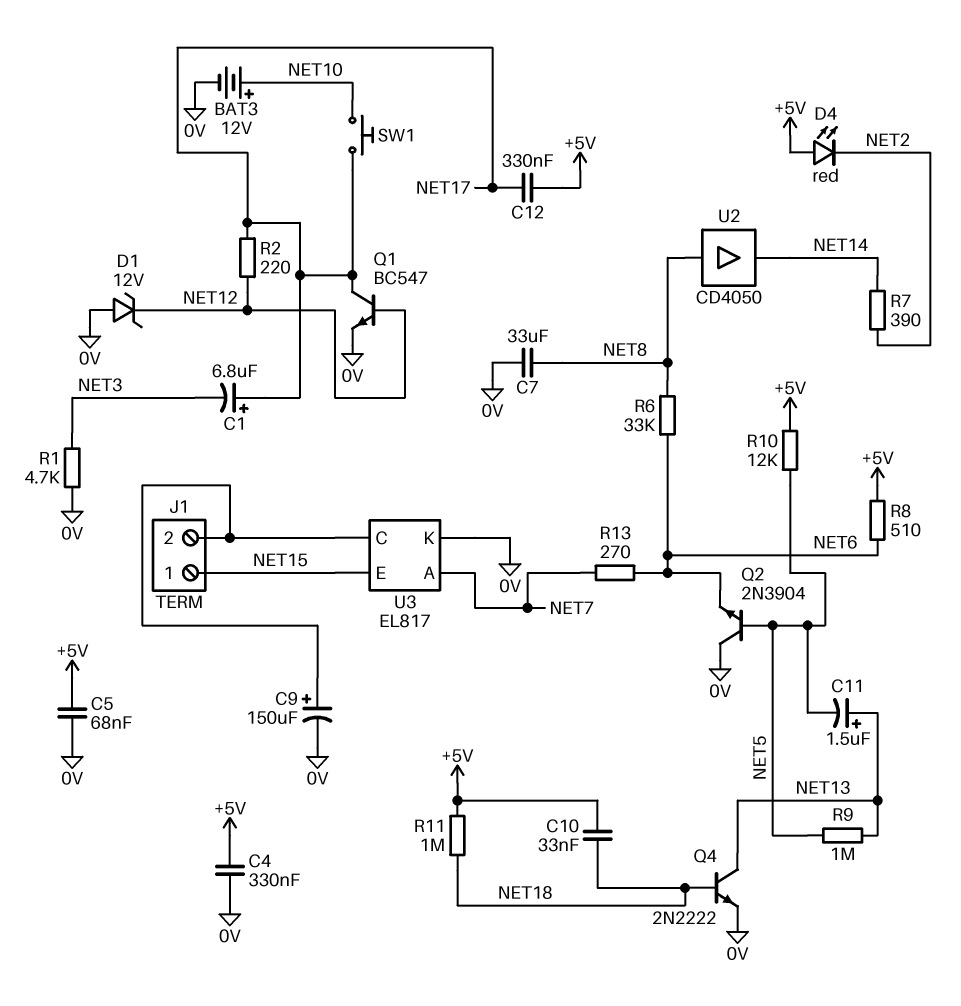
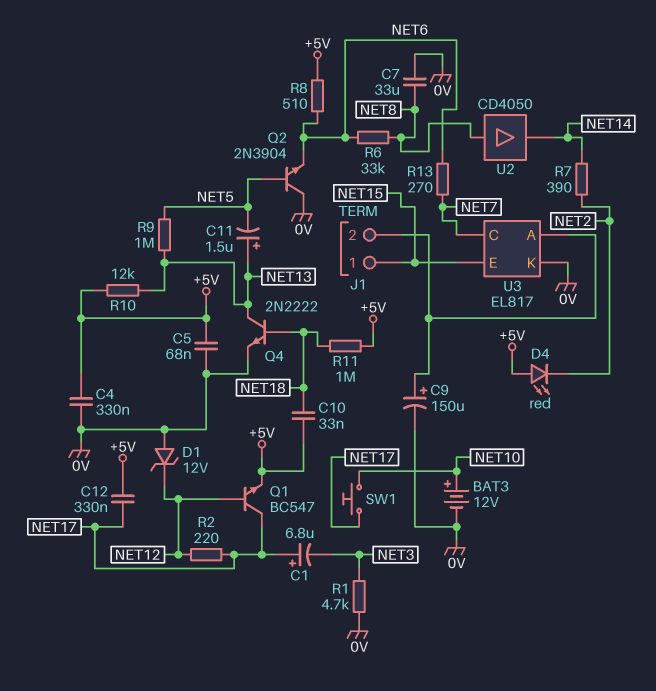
Q1: NPN BC547 (B NET12, C NET17, E 0V) -> NPN BC547 (B NET12, C NET17, E +5V)
R10: 12k (+5V, NET5) -> 12k (+5V, NET13)
U3 pin A: NET7 -> J1/2
U3 pin C: J1/2 -> NET7

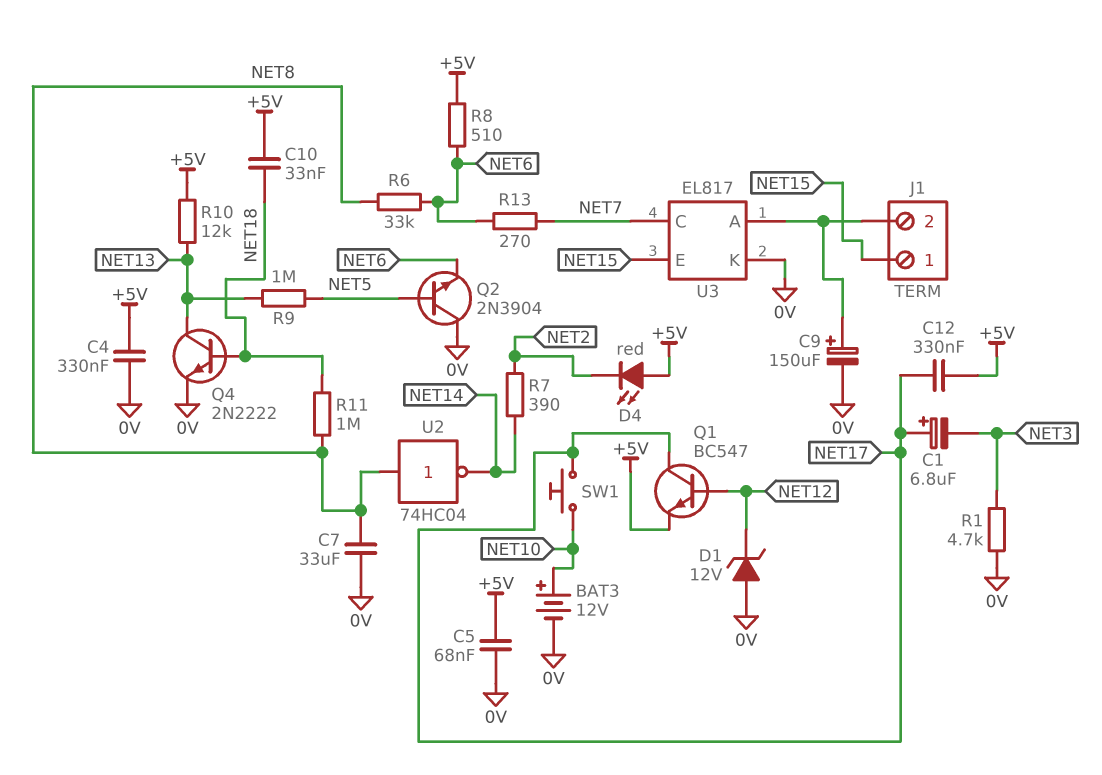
C11: 1.5uF (plus NET13, minus NET5) -> none
R2: 220 (NET12, NET17) -> none
R11: 1M (+5V, NET18) -> 1M (NET8, NET18)
U2: buffer CD4050 (in NET8, out NET14) -> NOT 74HC04 (in NET8, out NET14)

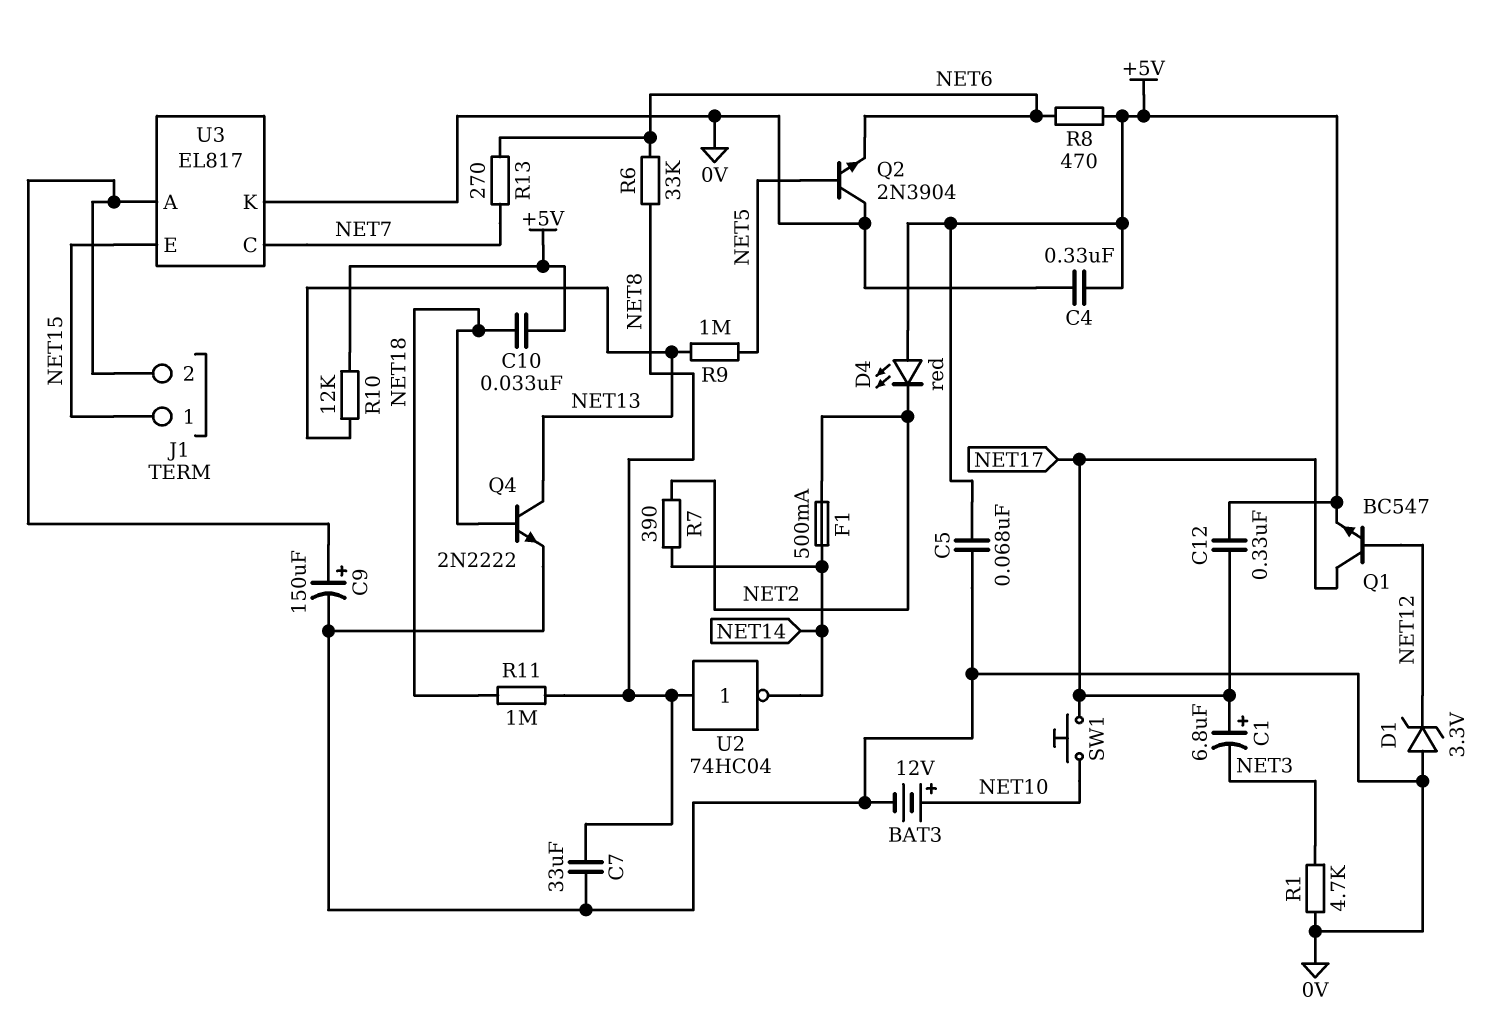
D1: zener 12V (A 0V, K NET12) -> zener 3.3V (A 0V, K NET12)
F1: none -> 500mA (NET2, NET14)
R8: 510 (+5V, NET6) -> 470 (+5V, NET6)

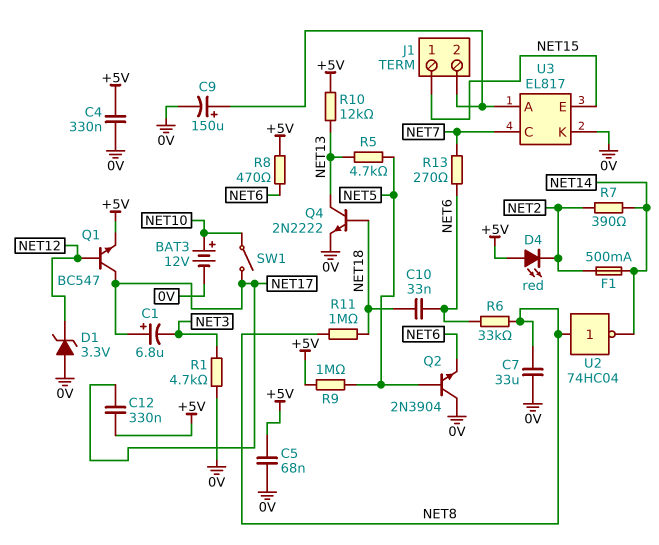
C10: 33nF (+5V, NET18) -> 33nF (NET6, NET18)
R5: none -> 4.7k (NET5, NET13)
R9: 1M (NET5, NET13) -> 1M (+5V, NET5)
SW1: button (NET10, NET17) -> switch (NET10, NET17)

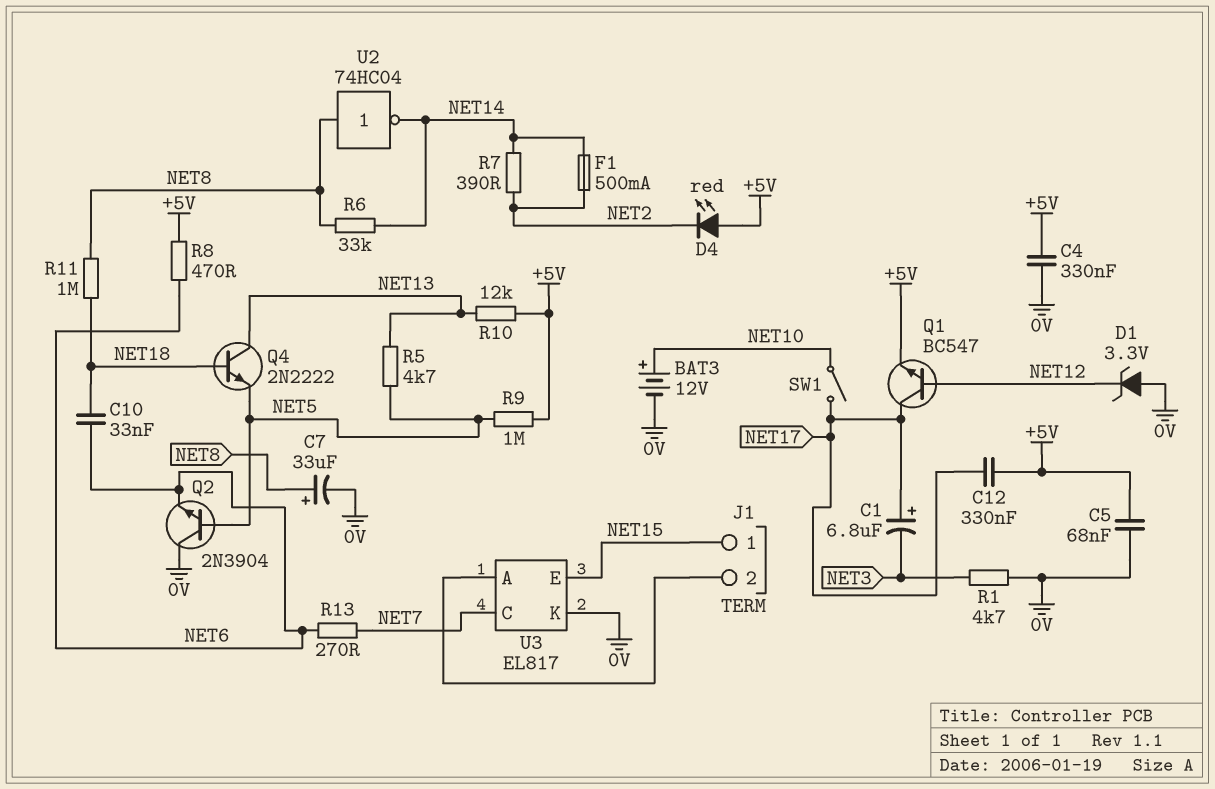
C7: 33uF (0V, NET8) -> 33uF (plus NET8, minus 0V)
C9: 150uF (plus J1/2, minus 0V) -> none
Q4: NPN 2N2222 (B NET18, C NET13, E 0V) -> NPN 2N2222 (B NET18, C NET13, E NET5)
R6: 33k (NET6, NET8) -> 33k (NET8, NET14)

